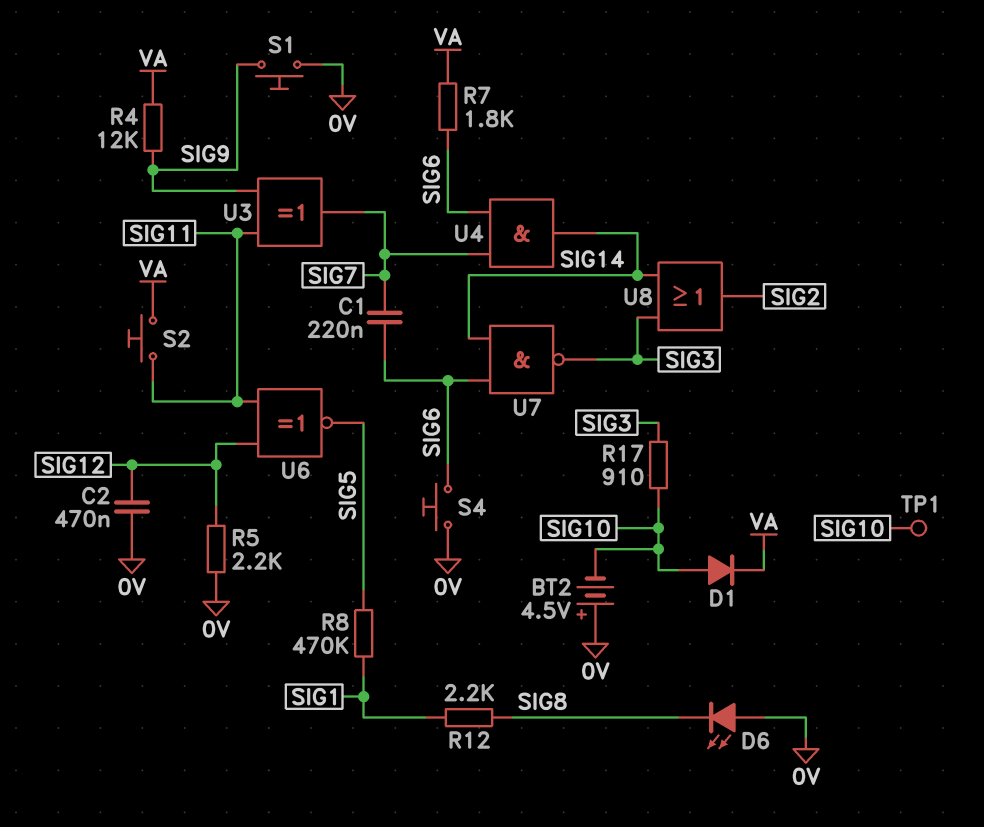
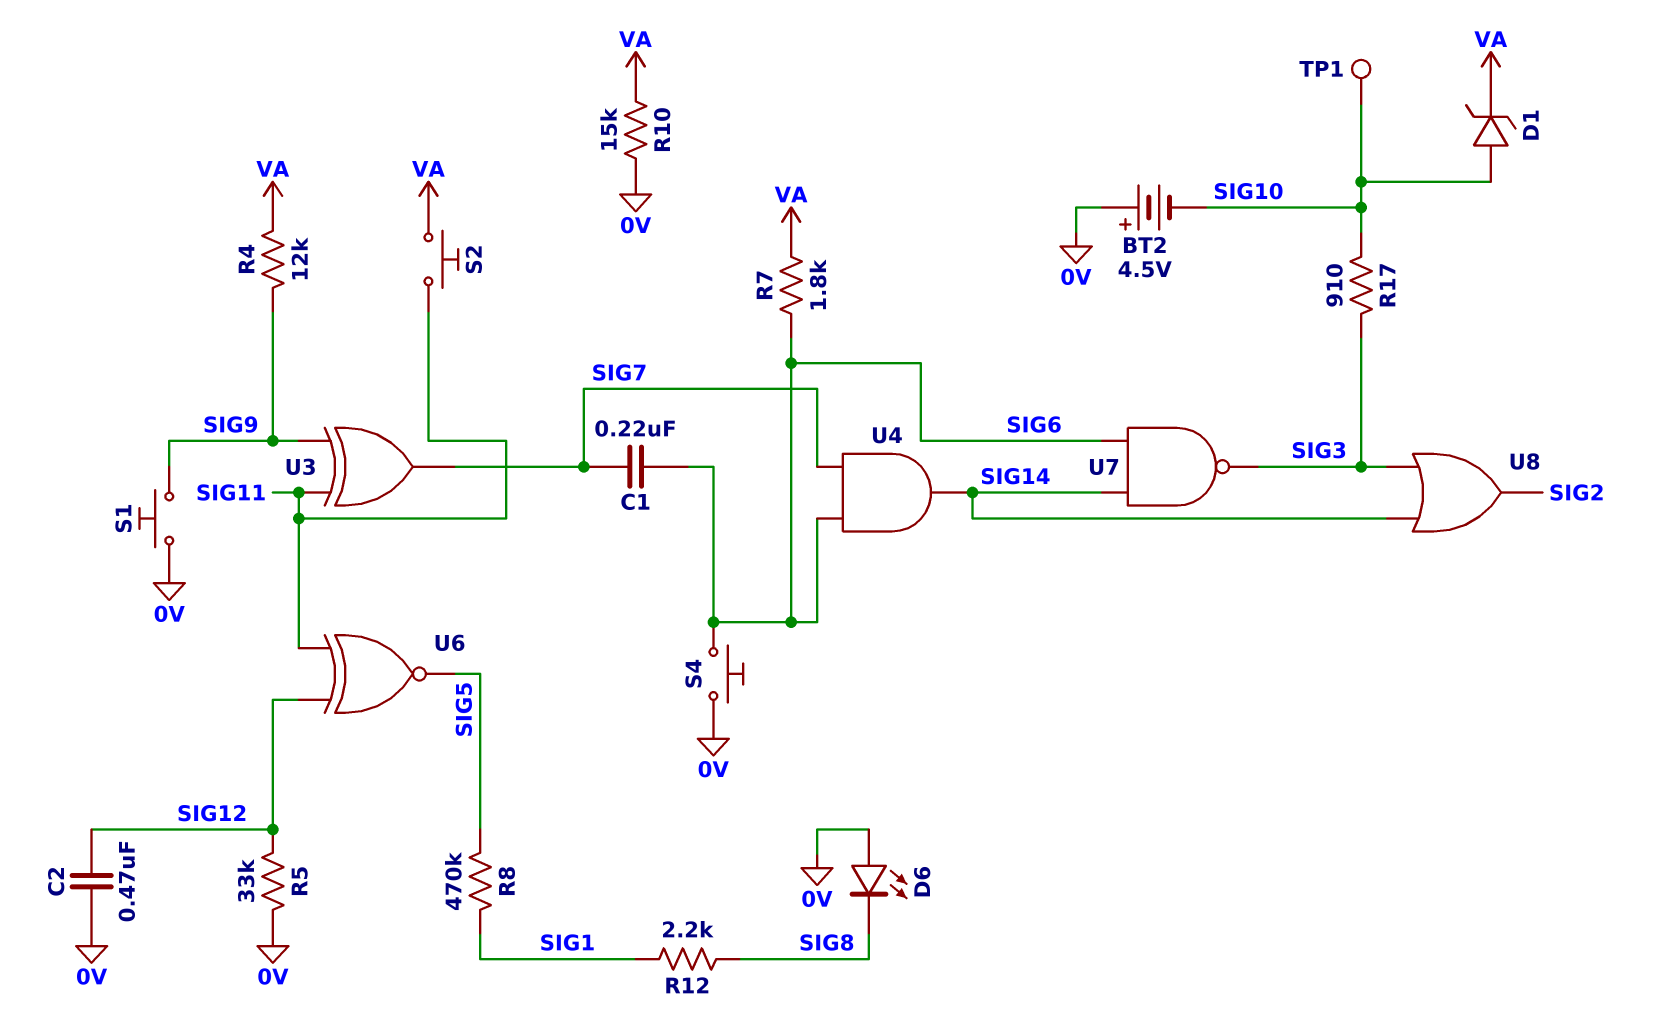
D1: diode (A SIG10, K VA) -> zener (A SIG10, K VA)
R5: 2.2k (0V, SIG12) -> 33k (0V, SIG12)
R10: none -> 15k (0V, VA)

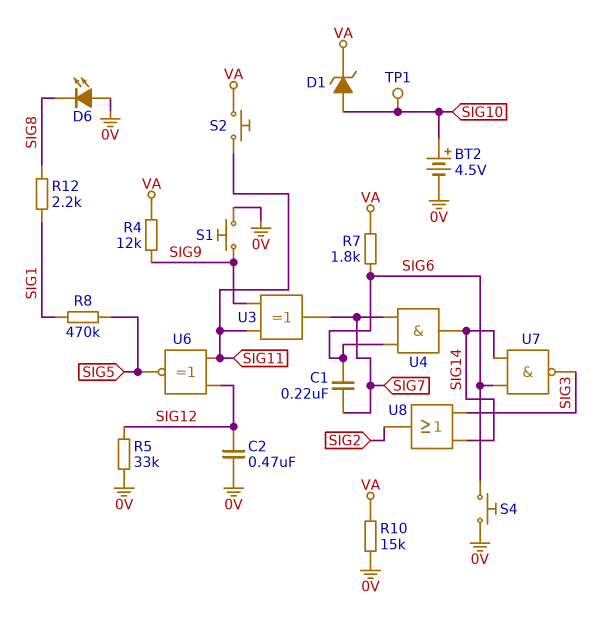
BT2: 4.5V (plus 0V, minus SIG10) -> 4.5V (plus SIG10, minus 0V)
R17: 910 (SIG3, SIG10) -> none

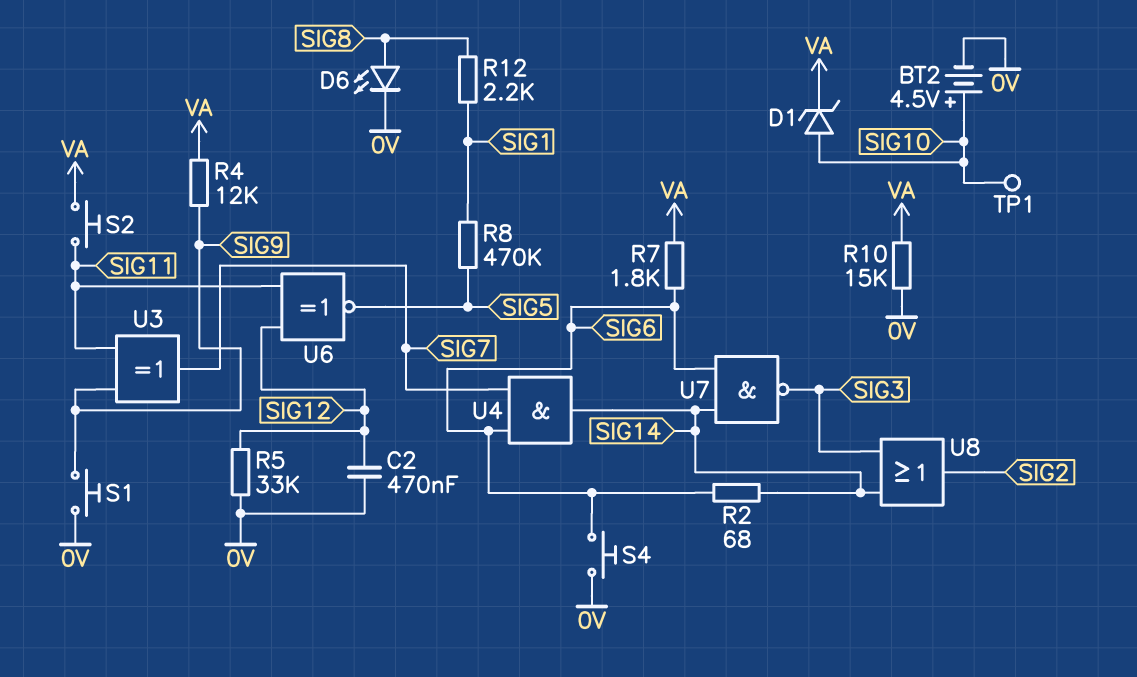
C1: 220nF (SIG6, SIG7) -> none
D6: LED (A 0V, K SIG8) -> LED (A SIG8, K 0V)
R2: none -> 68 (SIG6, SIG14)

